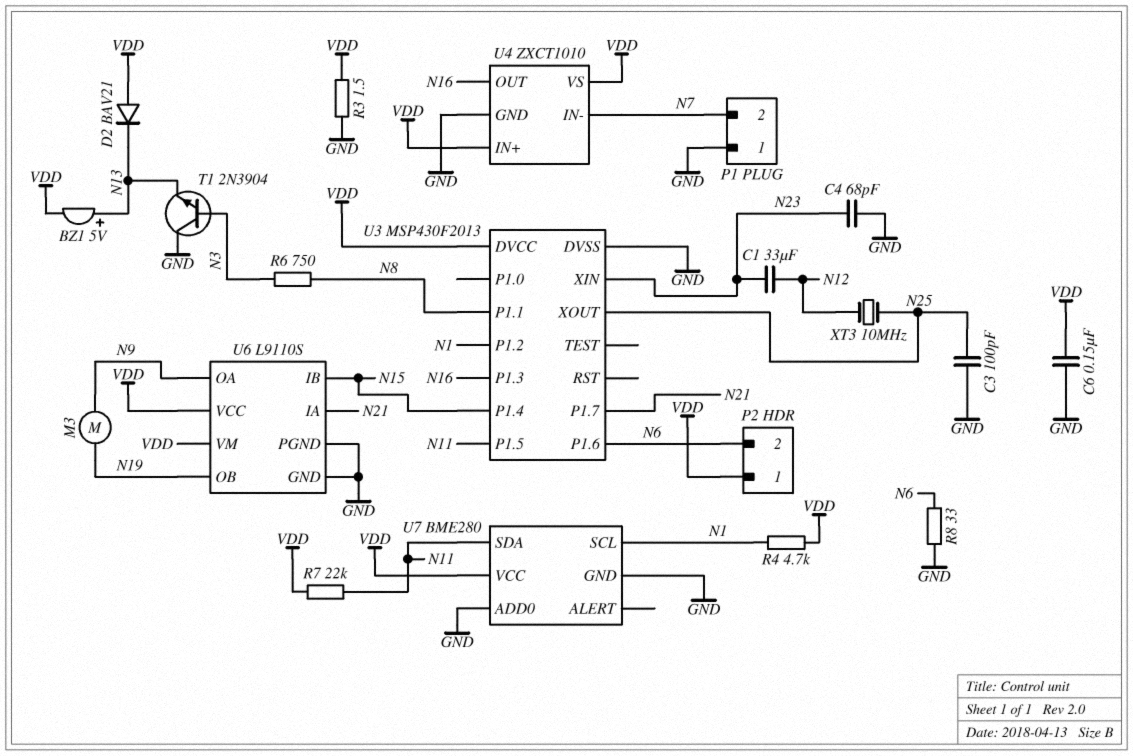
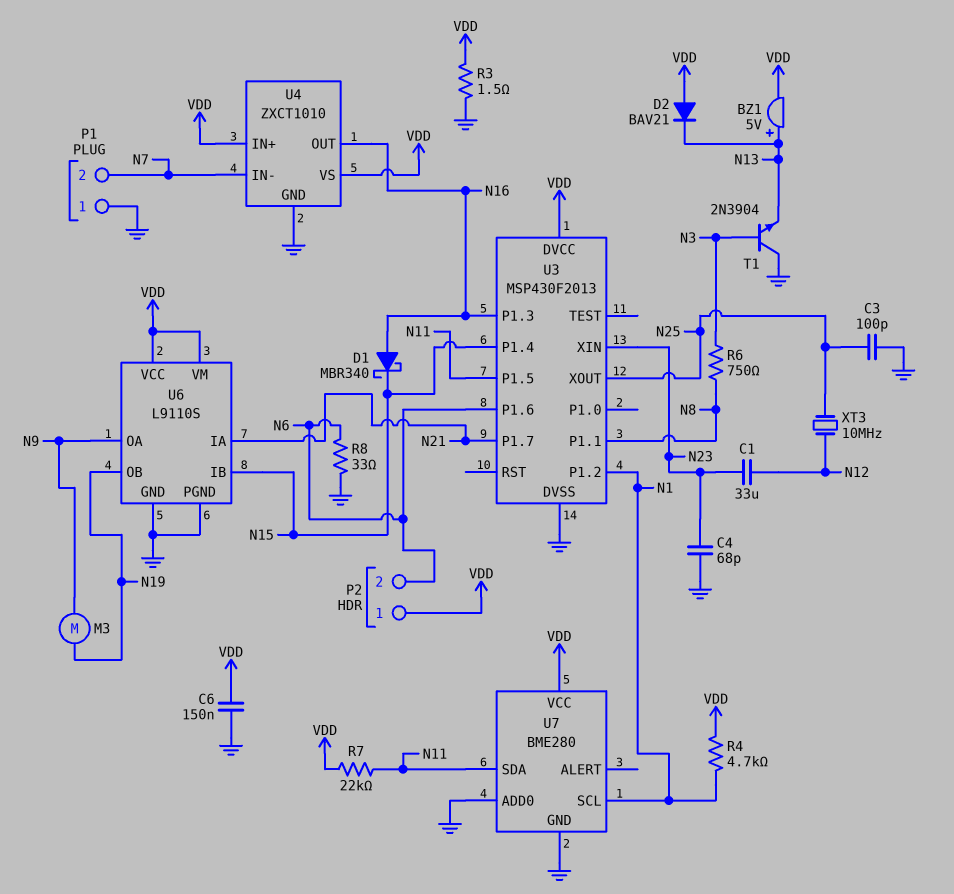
D1: none -> schottky MBR340 (A N16, K N15)

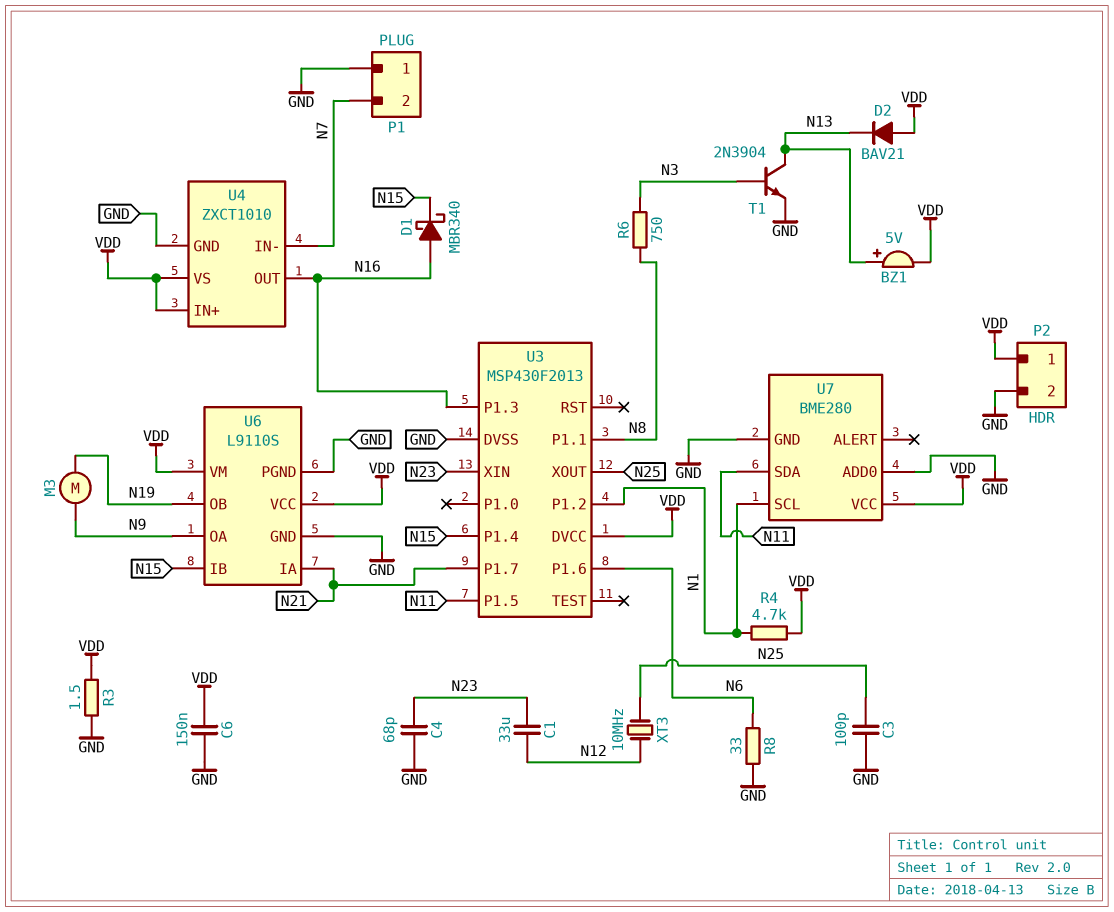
P2 pin 2: N6 -> GND
R7: 22k (N11, VDD) -> none
T1: NPN 2N3904 (B N3, C GND, E N13) -> NPN 2N3904 (B N3, C N13, E GND)

